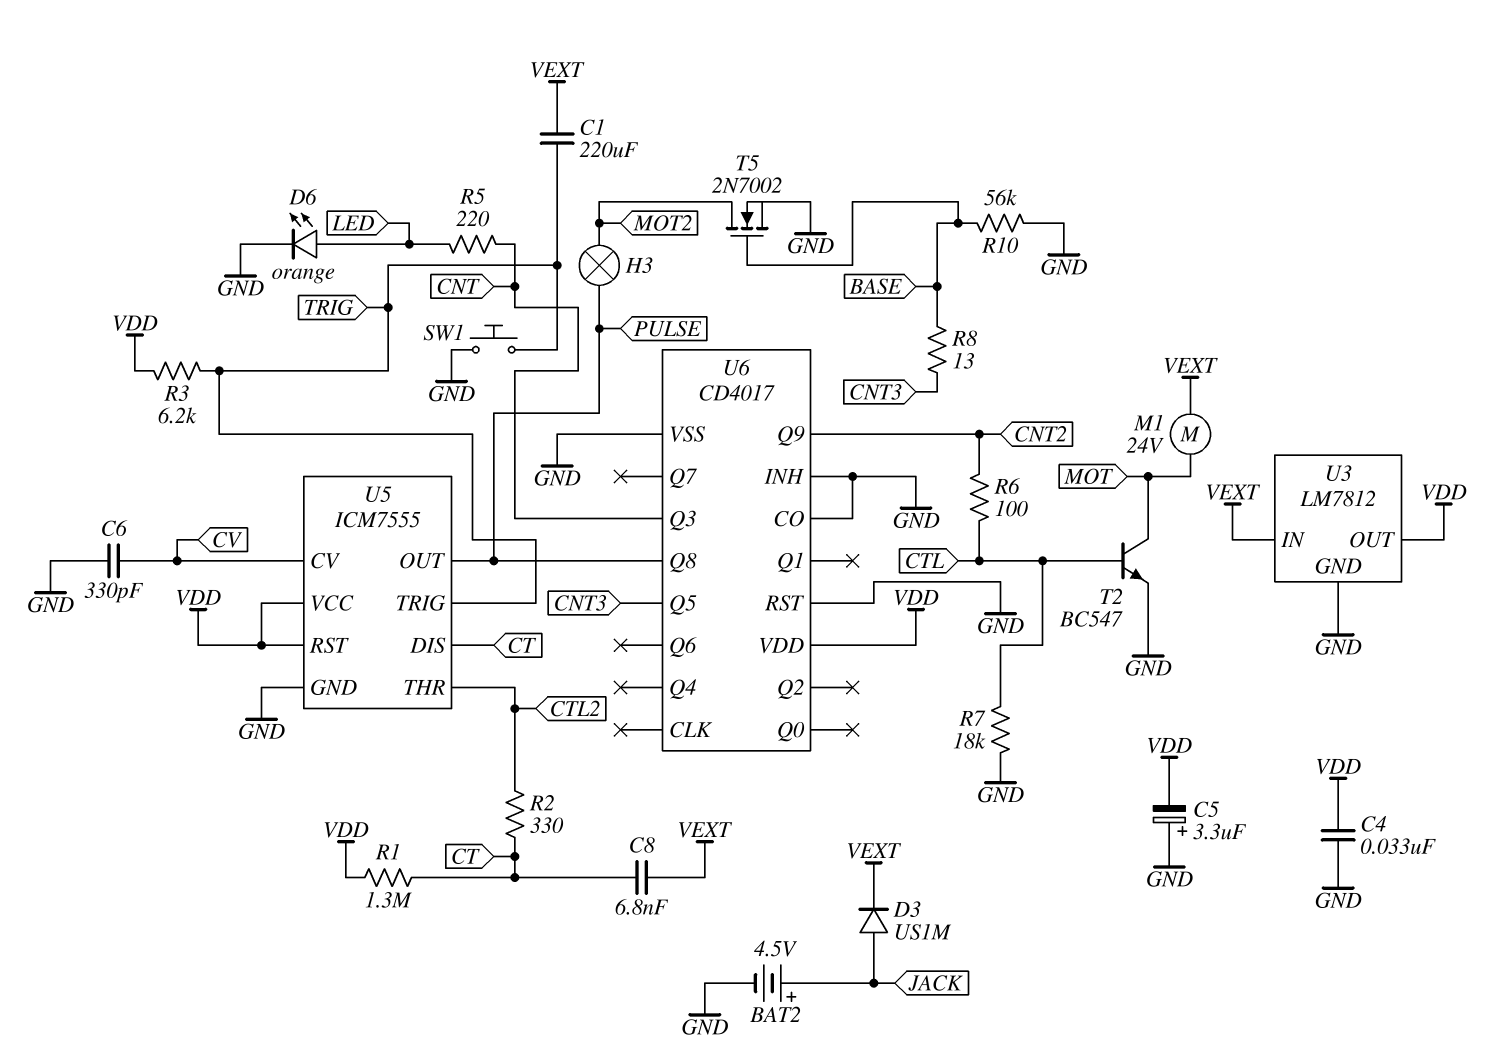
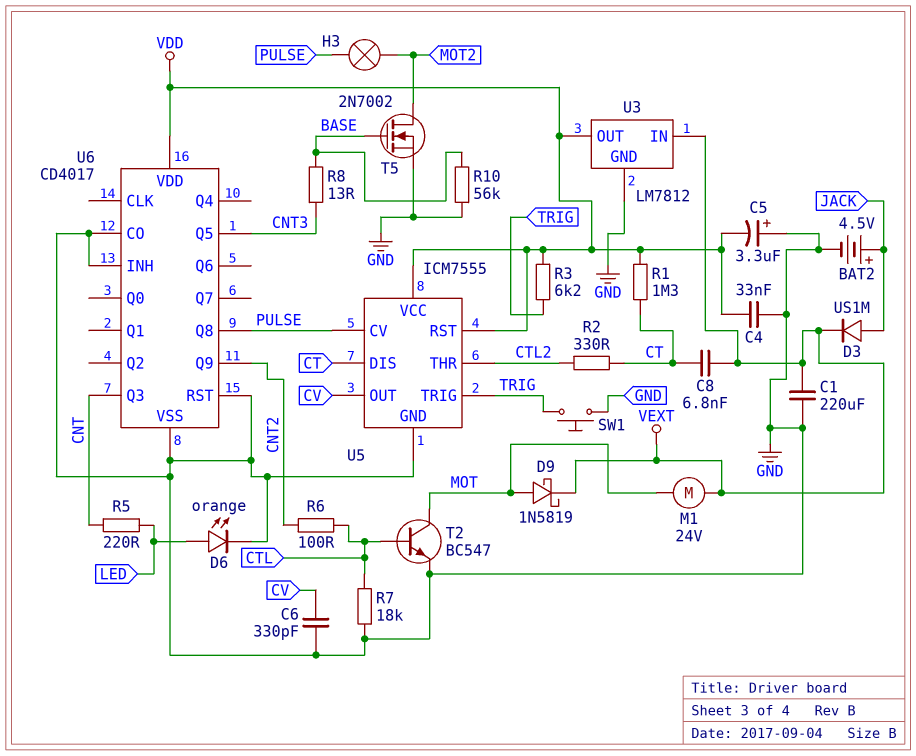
C1: 220uF (TRIG, VEXT) -> 220uF (GND, VEXT)
D9: none -> schottky 1N5819 (A MOT, K VEXT)
U5 pin CV: CV -> PULSE
U5 pin OUT: PULSE -> CV

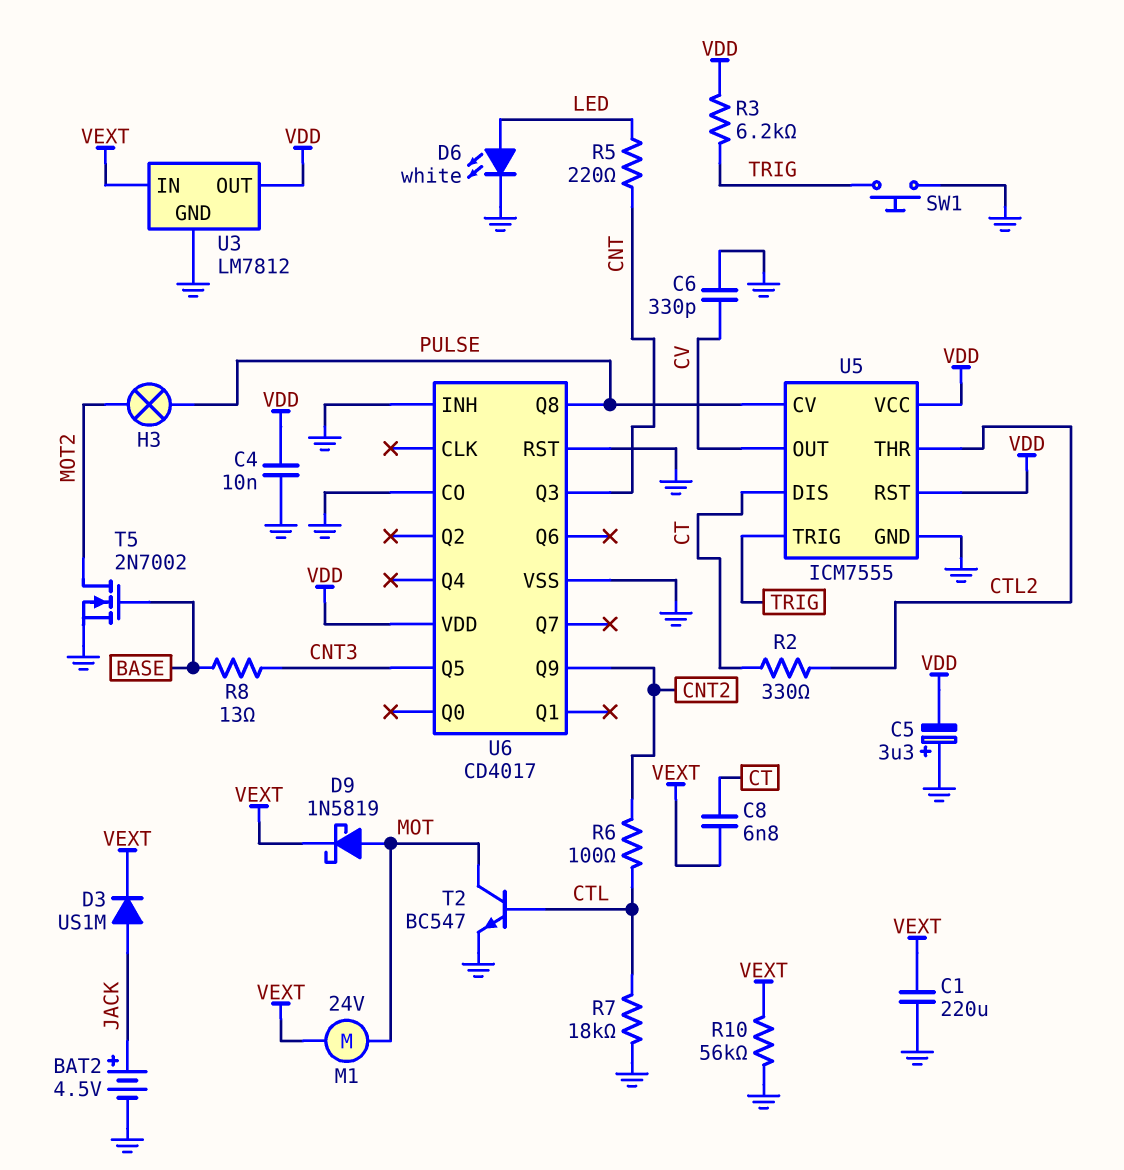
C4: 33nF (GND, VDD) -> 10nF (GND, VDD)
D6: LED orange (A LED, K GND) -> LED white (A LED, K GND)
R1: 1.3M (CT, VDD) -> none
R10: 56k (BASE, GND) -> 56k (GND, VEXT)

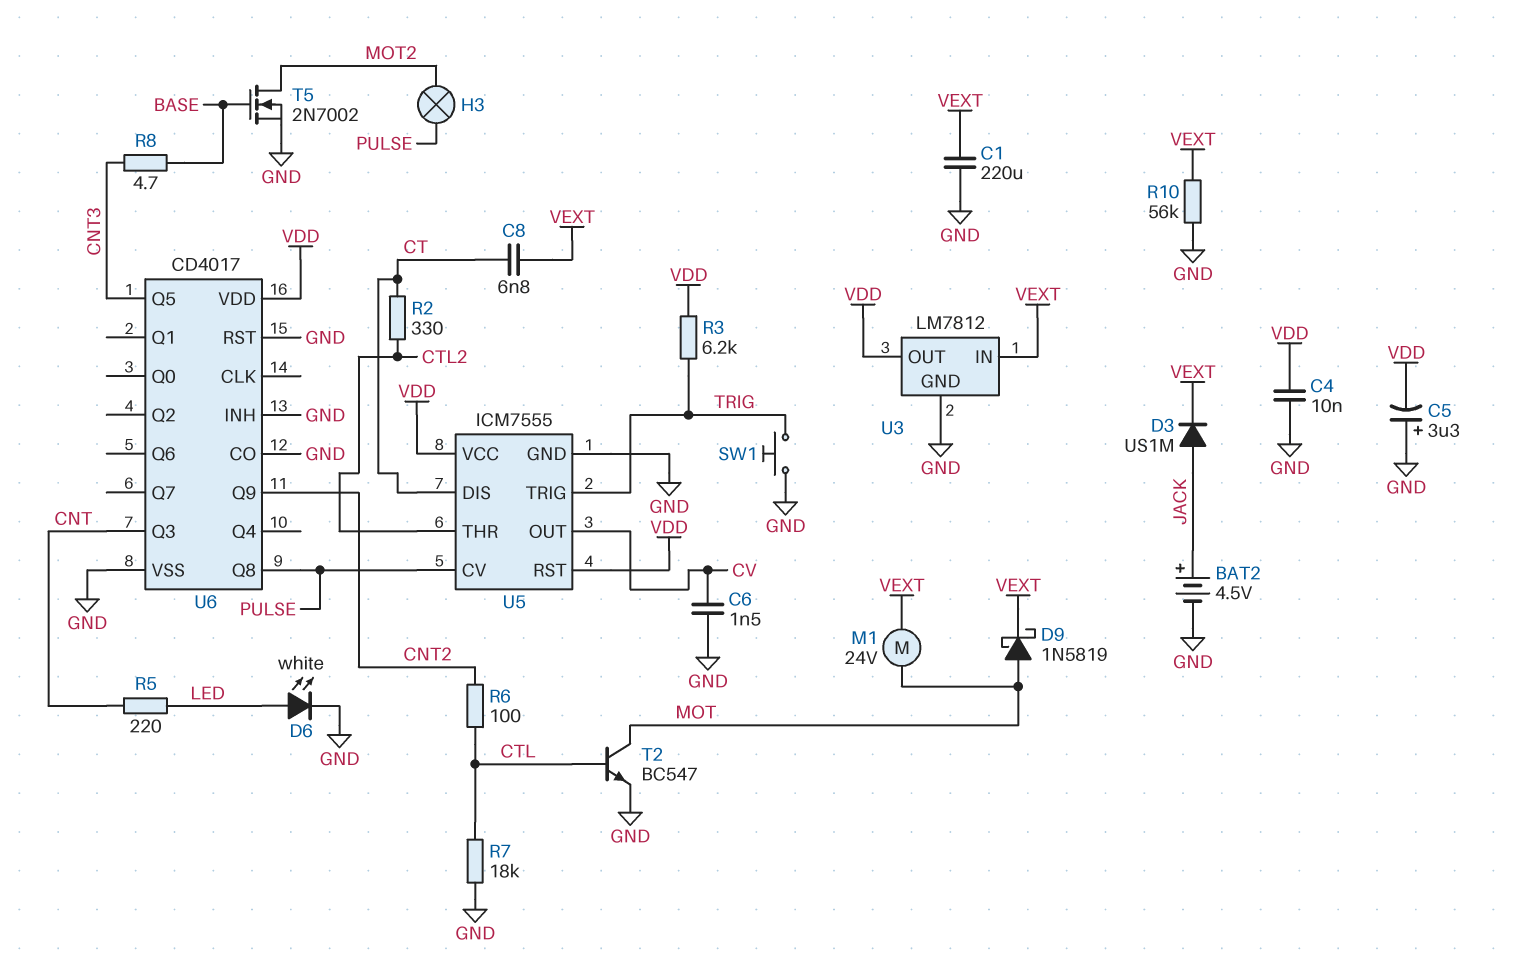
C6: 330pF (CV, GND) -> 1.5nF (CV, GND)
R8: 13 (BASE, CNT3) -> 4.7 (BASE, CNT3)

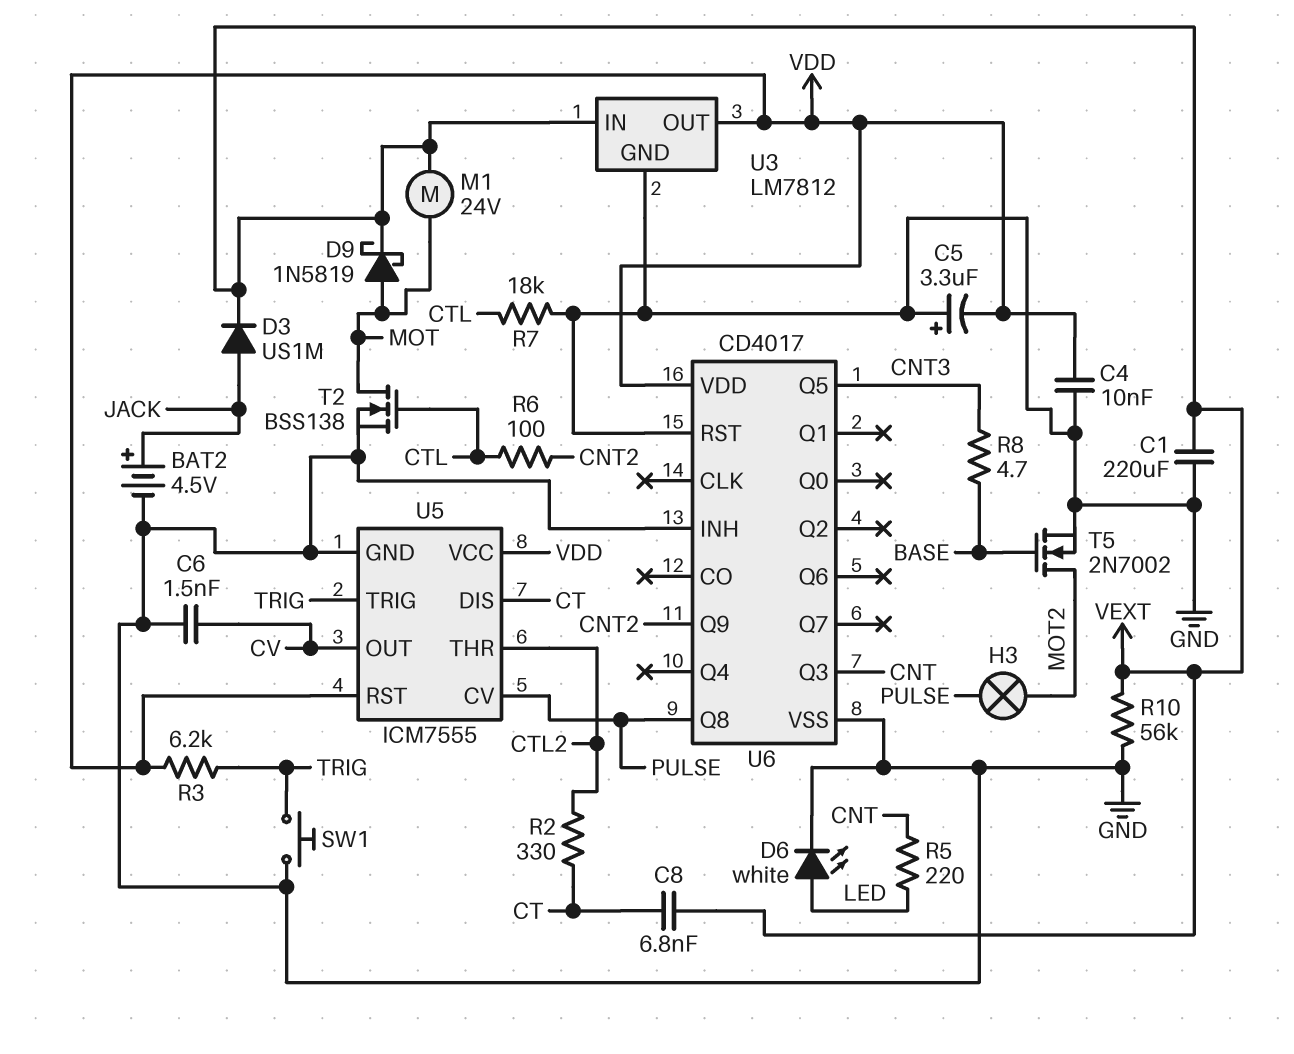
T2: NPN BC547 (B CTL, C MOT, E GND) -> NMOS BSS138 (G CTL, D MOT, S GND)
U6 pin CO: GND -> none

